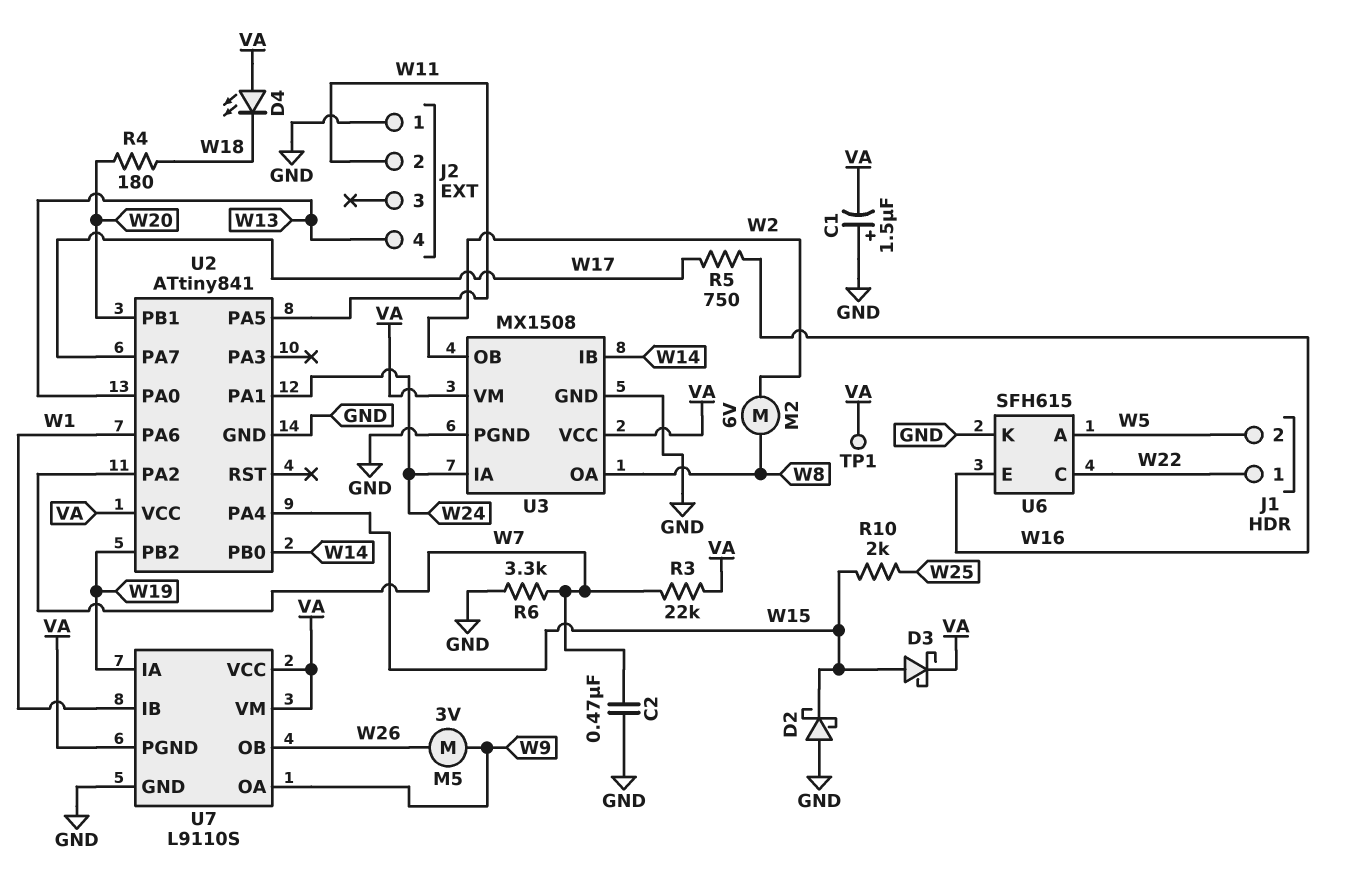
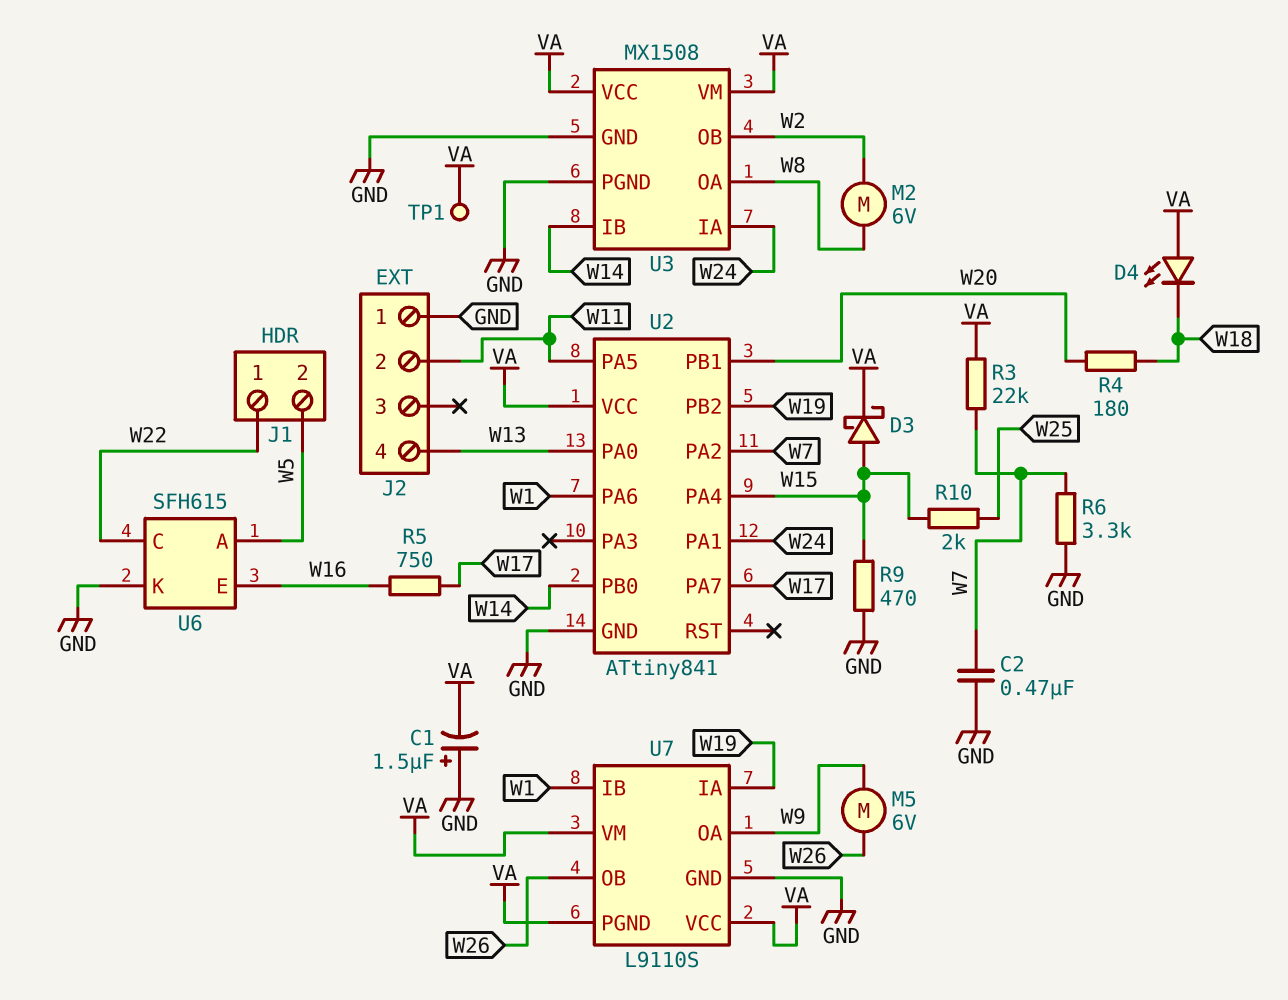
D2: schottky (A GND, K W15) -> none
M5: motor 3V (W9, W26) -> motor 6V (W9, W26)
R9: none -> 470 (GND, W15)

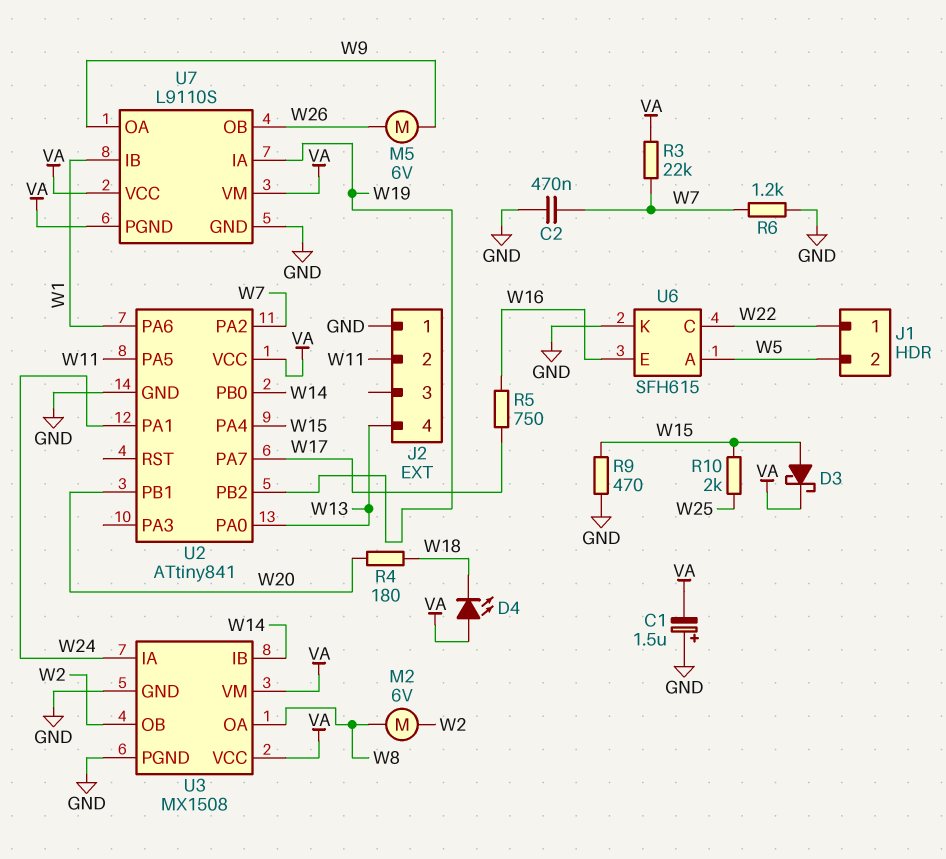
R6: 3.3k (GND, W7) -> 1.2k (GND, W7)
TP1: test point (VA) -> none

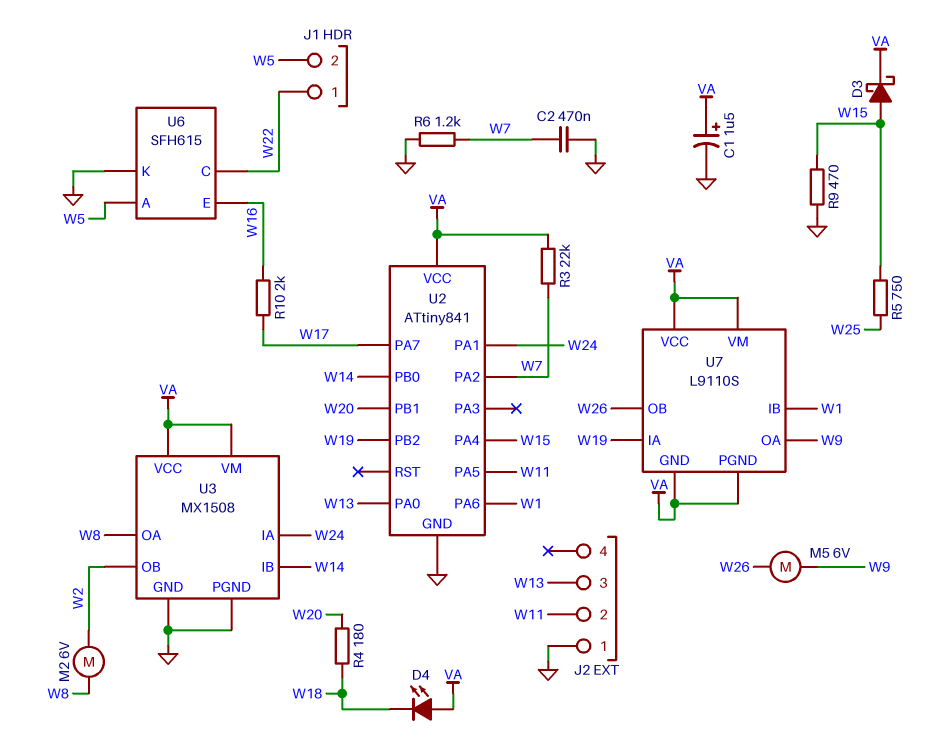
C1: 1.5uF (plus GND, minus VA) -> 1.5uF (plus VA, minus GND)
J2 pin 3: none -> W13
J2 pin 4: W13 -> none
R5: 750 (W16, W17) -> 750 (W15, W25)
R10: 2k (W15, W25) -> 2k (W16, W17)
U7 pin GND: GND -> VA

